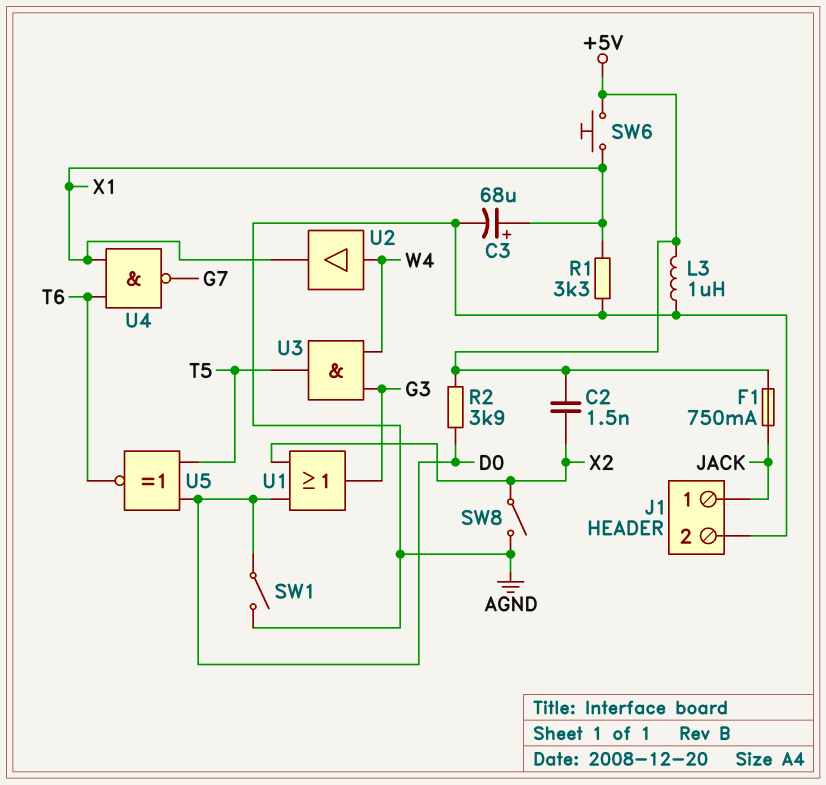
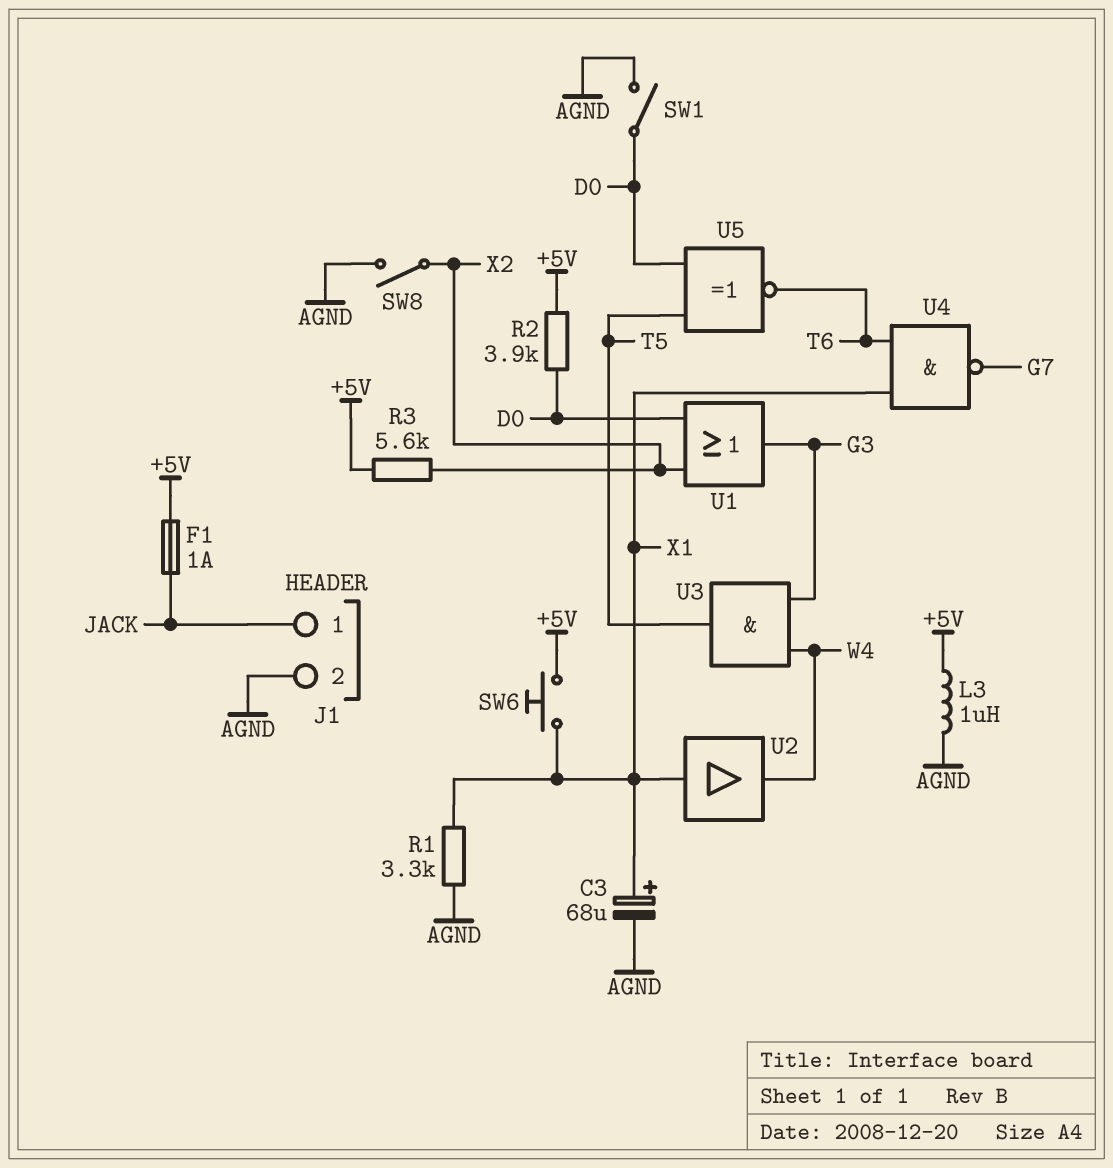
C2: 1.5nF (+5V, X2) -> none
F1: 750mA (+5V, JACK) -> 1A (+5V, JACK)
R3: none -> 5.6k (+5V, X2)
U2: buffer (in W4, out X1) -> buffer (in X1, out W4)

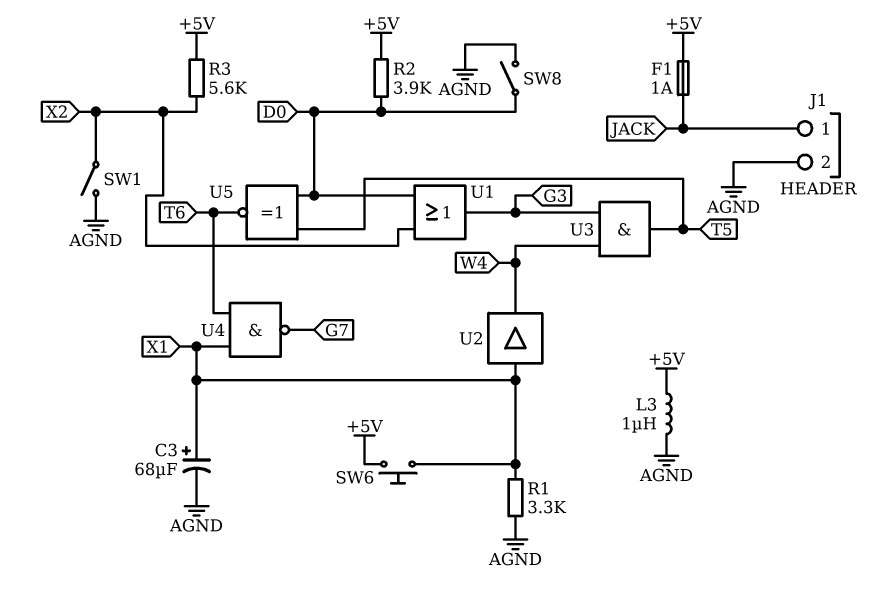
SW1: switch (AGND, D0) -> switch (AGND, X2)
SW8: switch (AGND, X2) -> switch (AGND, D0)

